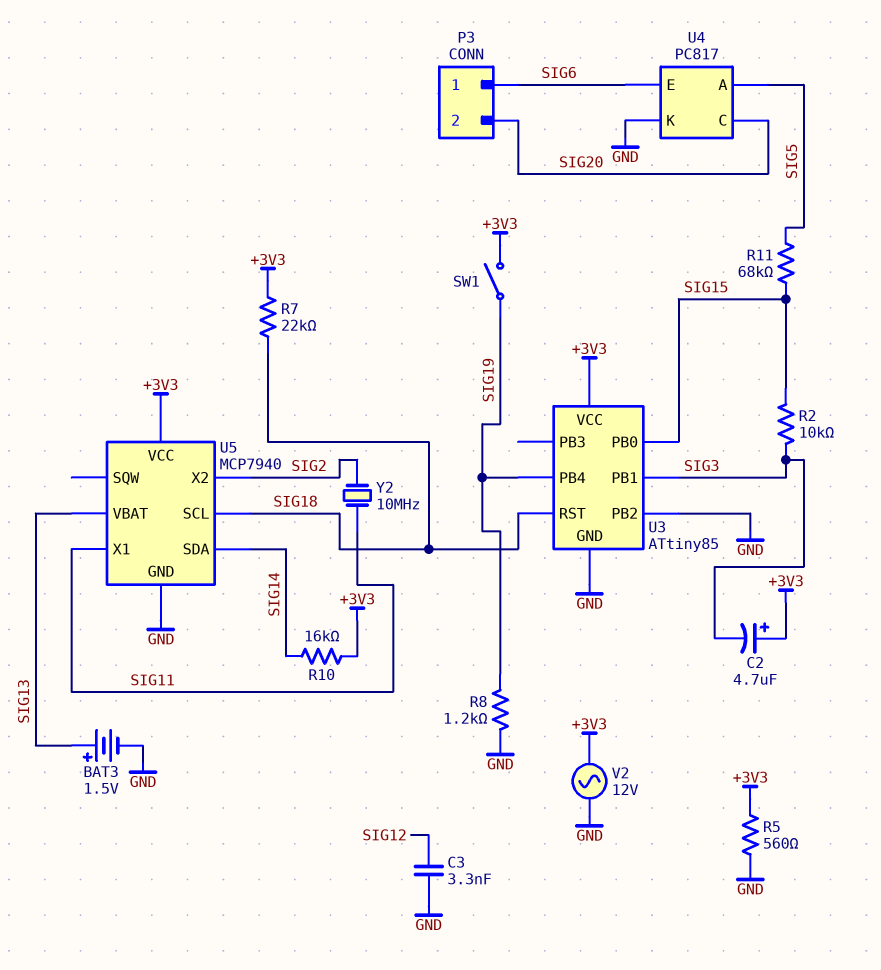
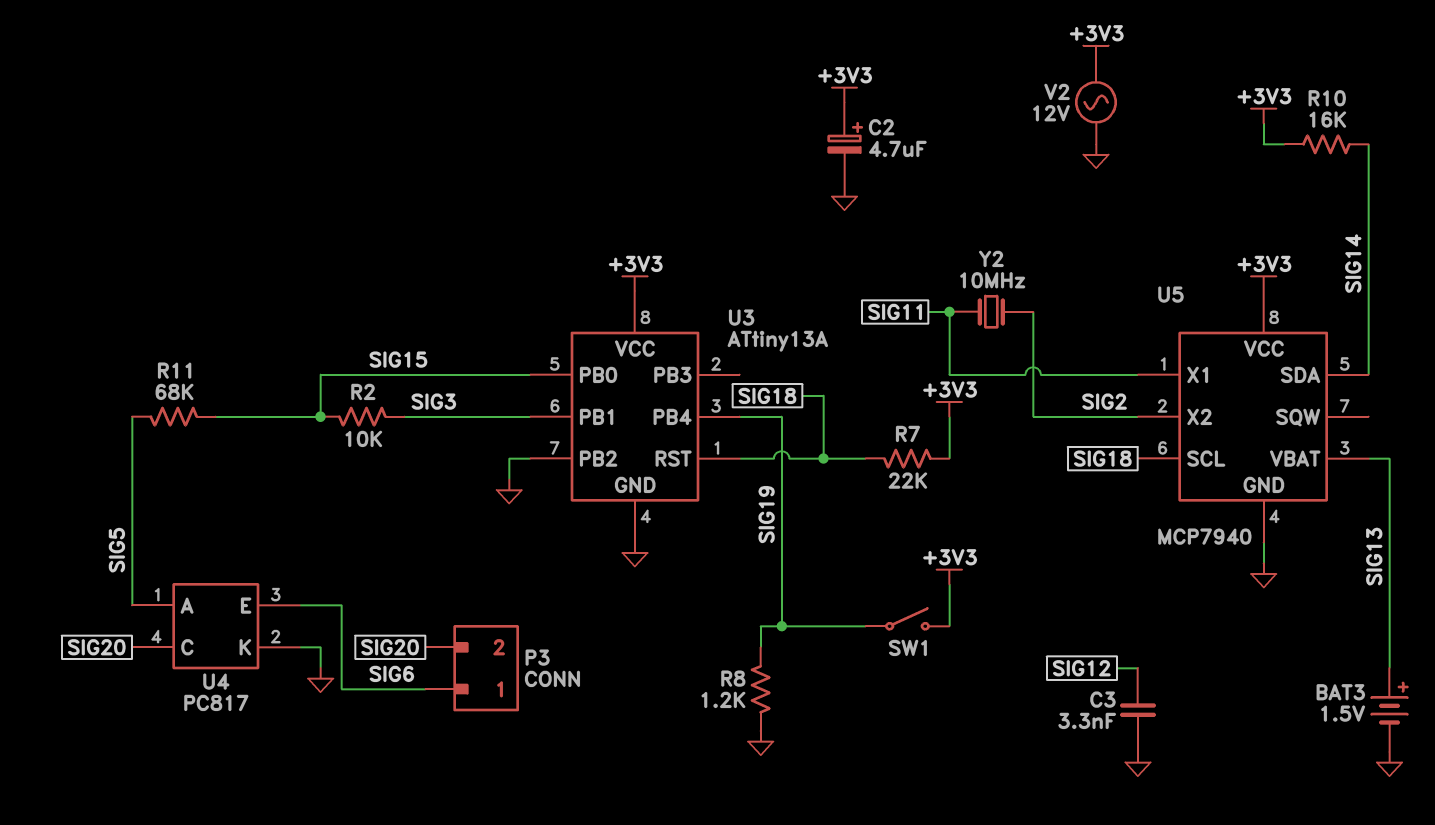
C2: 4.7uF (plus +3V3, minus SIG3) -> 4.7uF (plus +3V3, minus GND)
R5: 560 (+3V3, GND) -> none
U3: ATtiny85 -> ATtiny13A

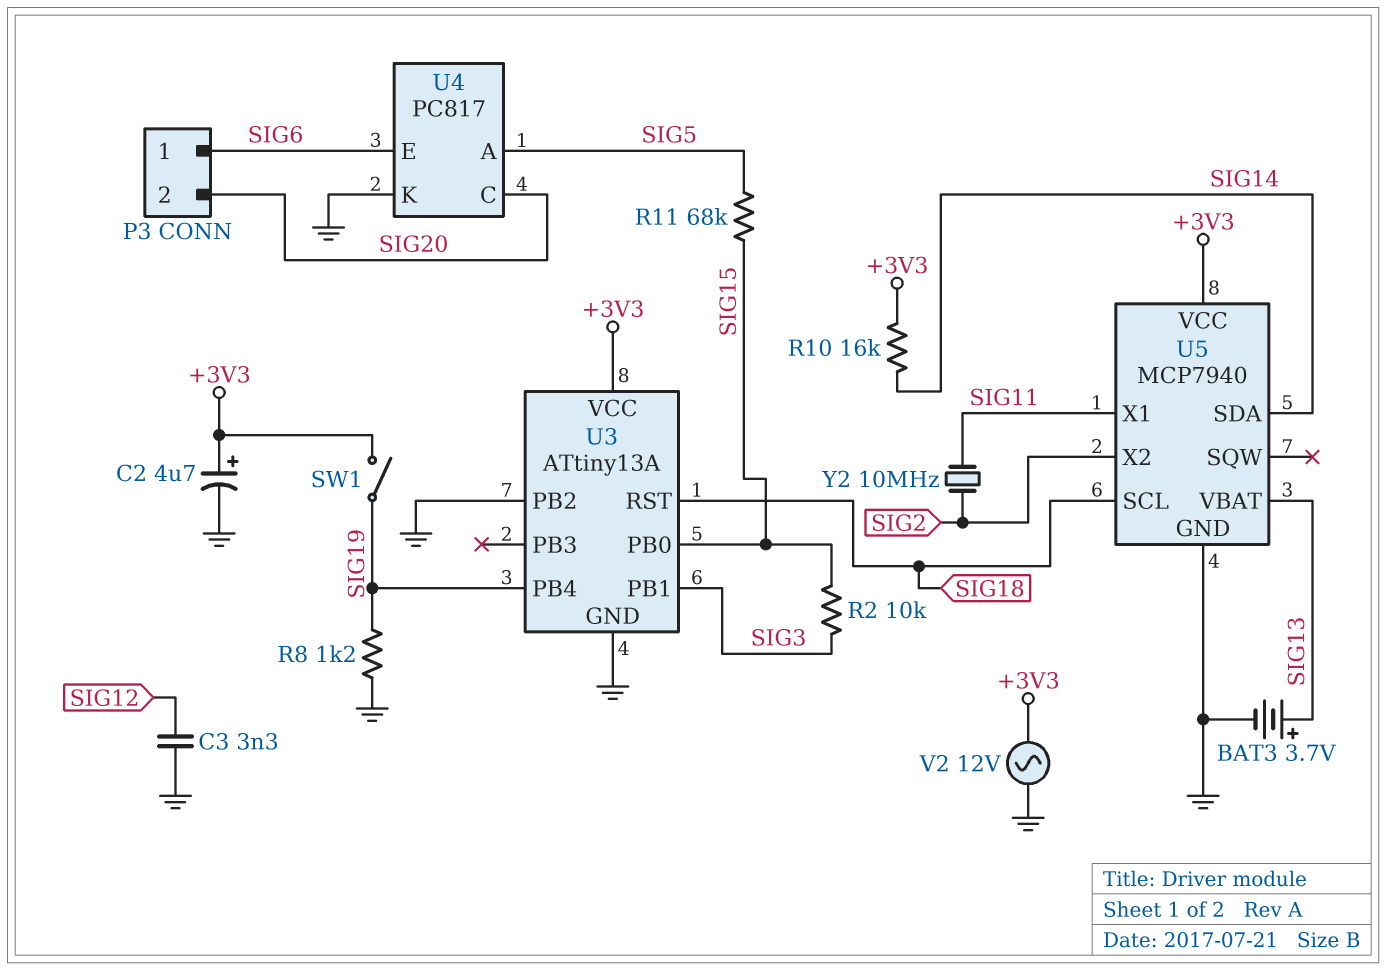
BAT3: 1.5V (plus SIG13, minus GND) -> 3.7V (plus SIG13, minus GND)
R7: 22k (+3V3, SIG18) -> none

